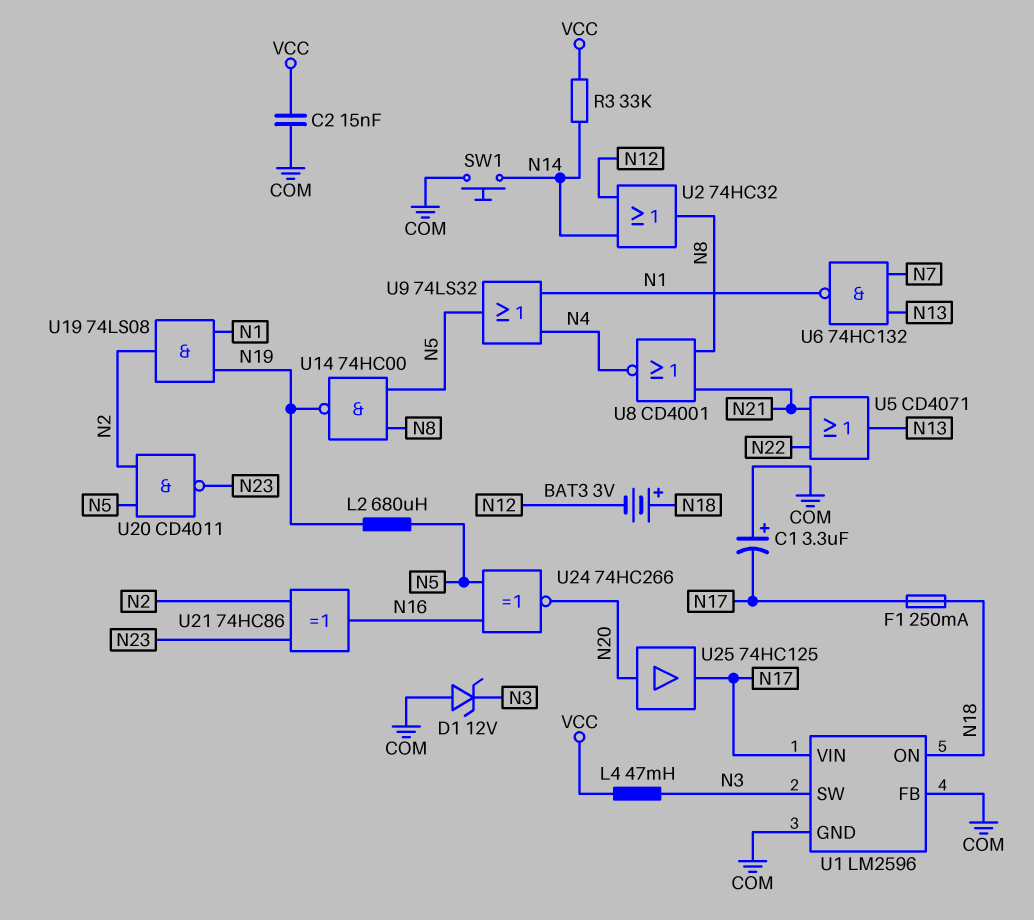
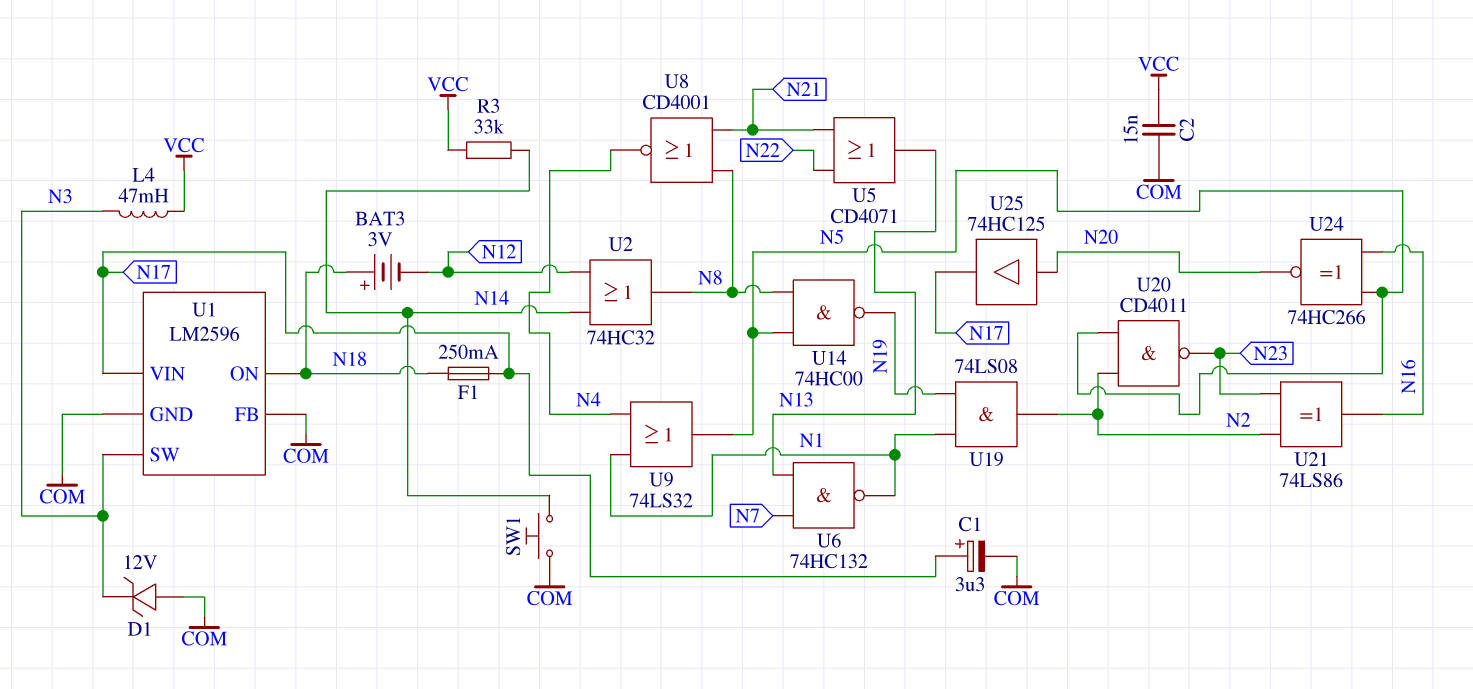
C1: 3.3uF (plus COM, minus N17) -> 3.3uF (plus N17, minus COM)
L2: 680uH (N5, N19) -> none
U21: XOR 74HC86 (in N2, in N23, out N16) -> XOR 74LS86 (in N2, in N23, out N16)

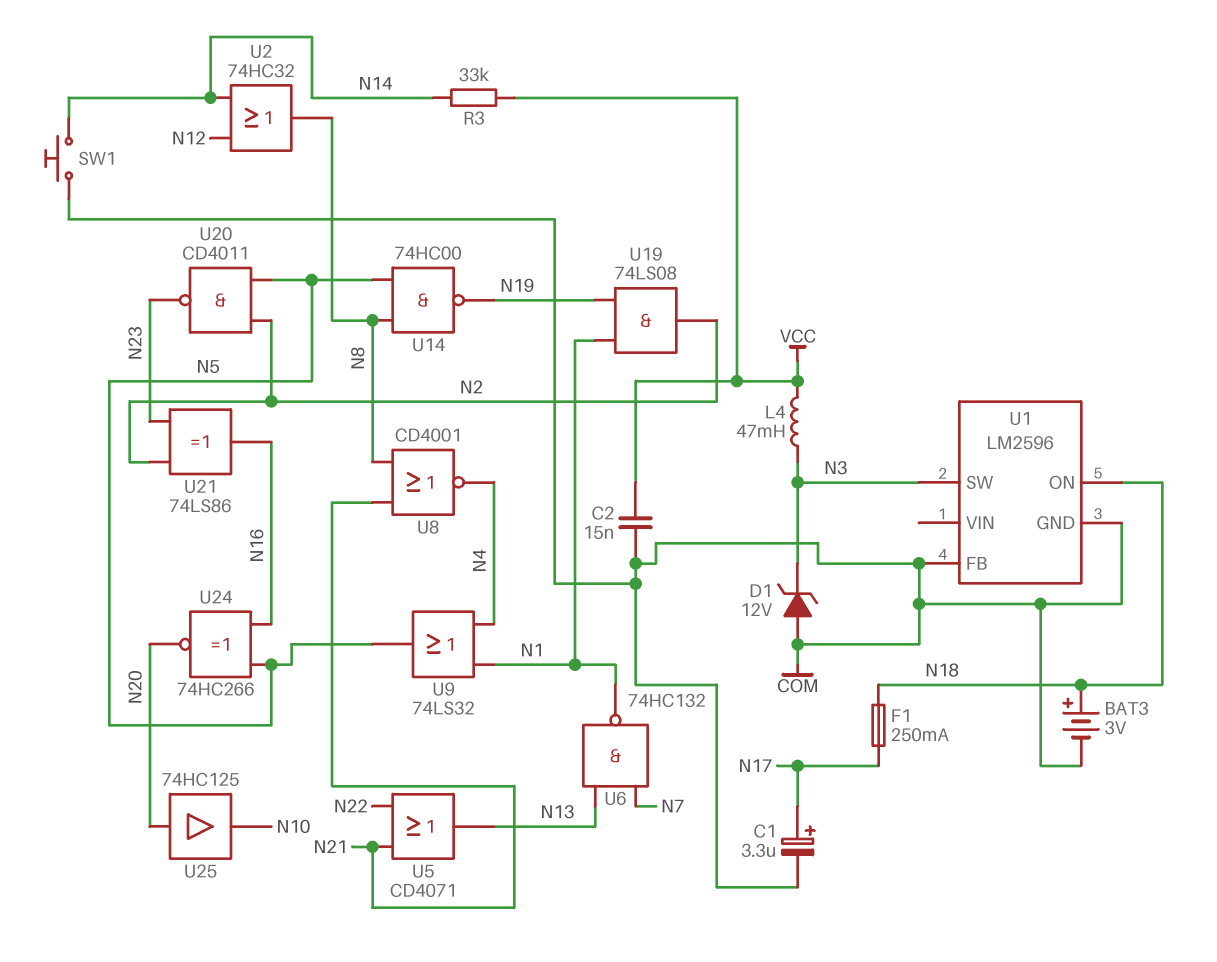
BAT3: 3V (plus N18, minus N12) -> 3V (plus N18, minus COM)
U1 pin VIN: N17 -> none
U25: buffer 74HC125 (in N20, out N17) -> buffer 74HC125 (in N20, out N10)

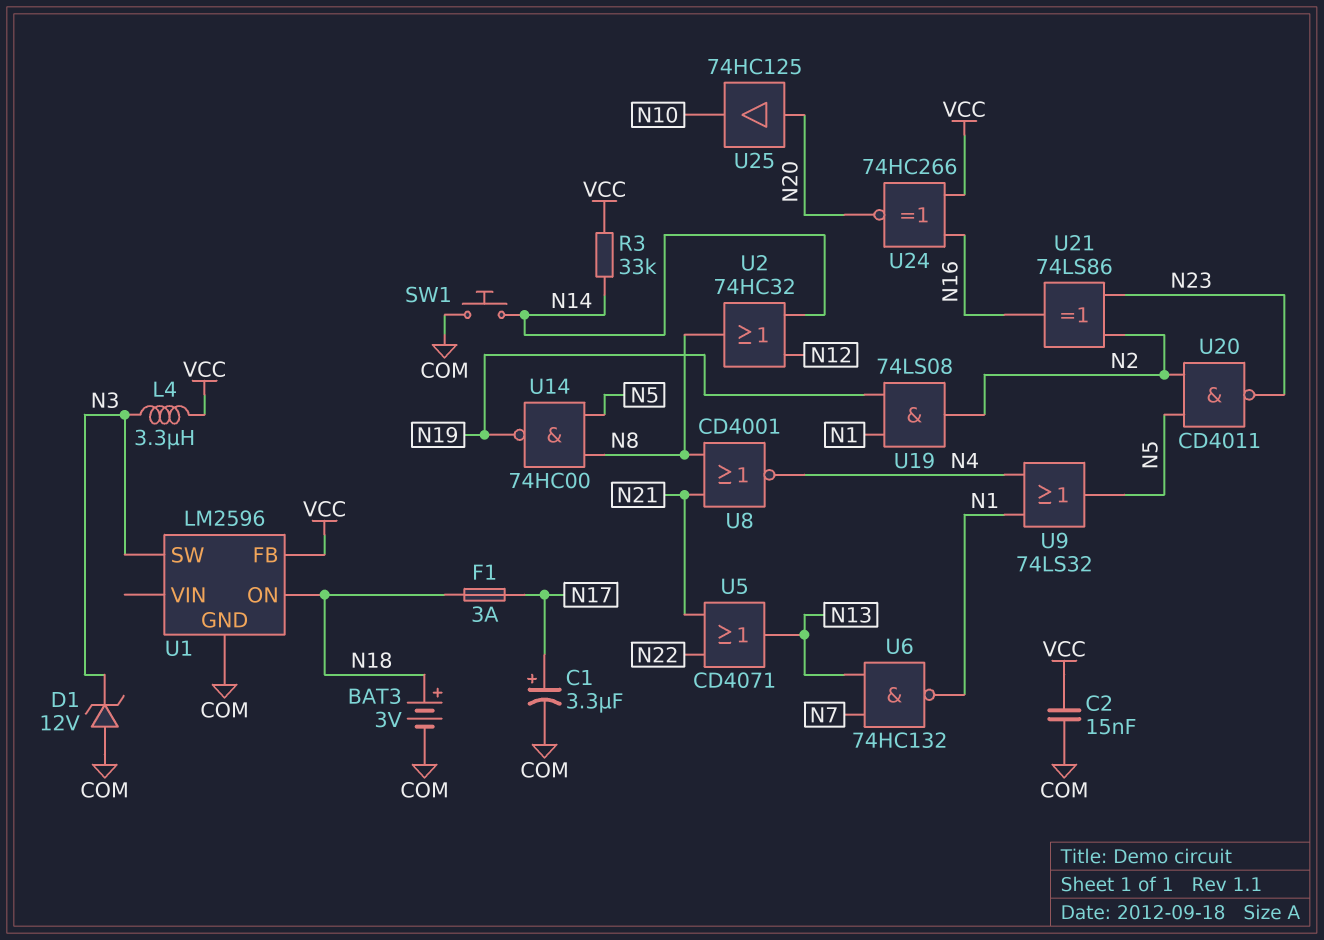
F1: 250mA (N17, N18) -> 3A (N17, N18)
L4: 47mH (N3, VCC) -> 3.3uH (N3, VCC)
U1 pin FB: COM -> VCC
U24: XNOR 74HC266 (in N5, in N16, out N20) -> XNOR 74HC266 (in N16, in VCC, out N20)

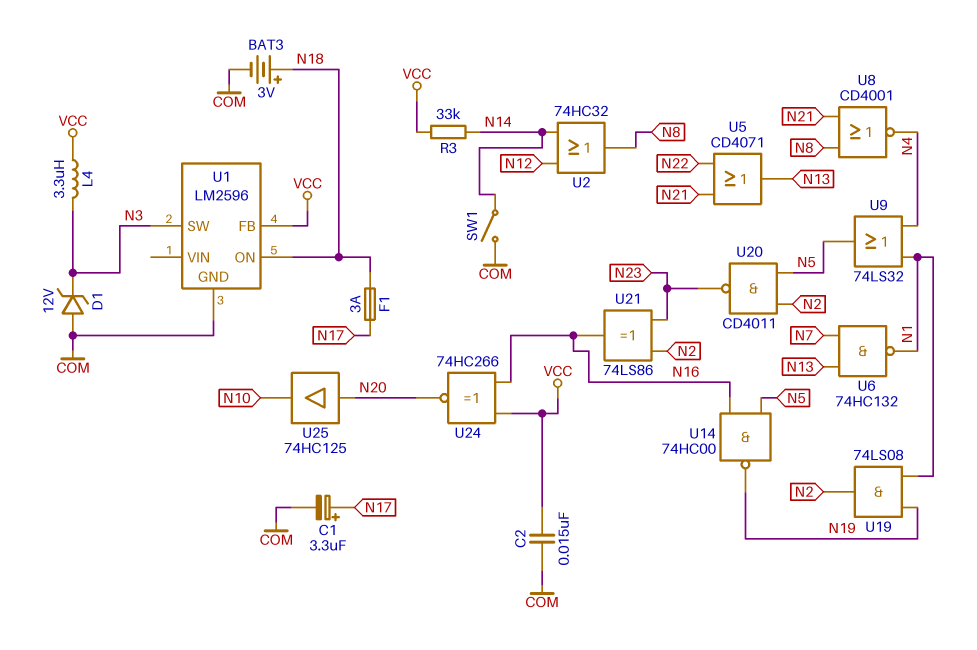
SW1: button (COM, N14) -> switch (COM, N14)
U14: NAND 74HC00 (in N5, in N8, out N19) -> NAND 74HC00 (in N5, in N16, out N19)

